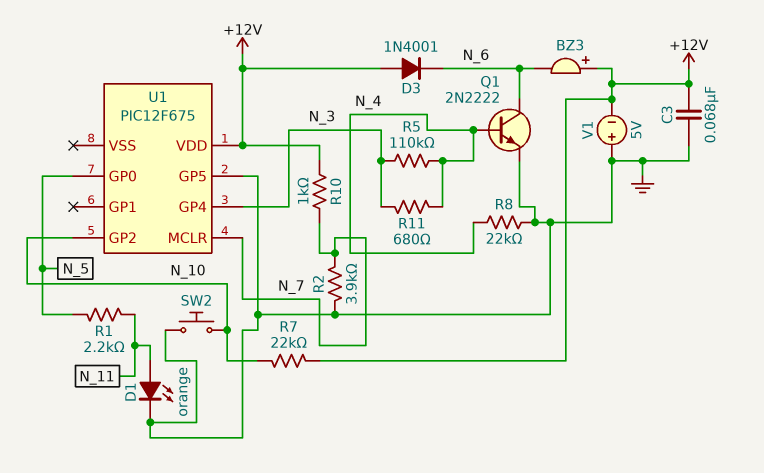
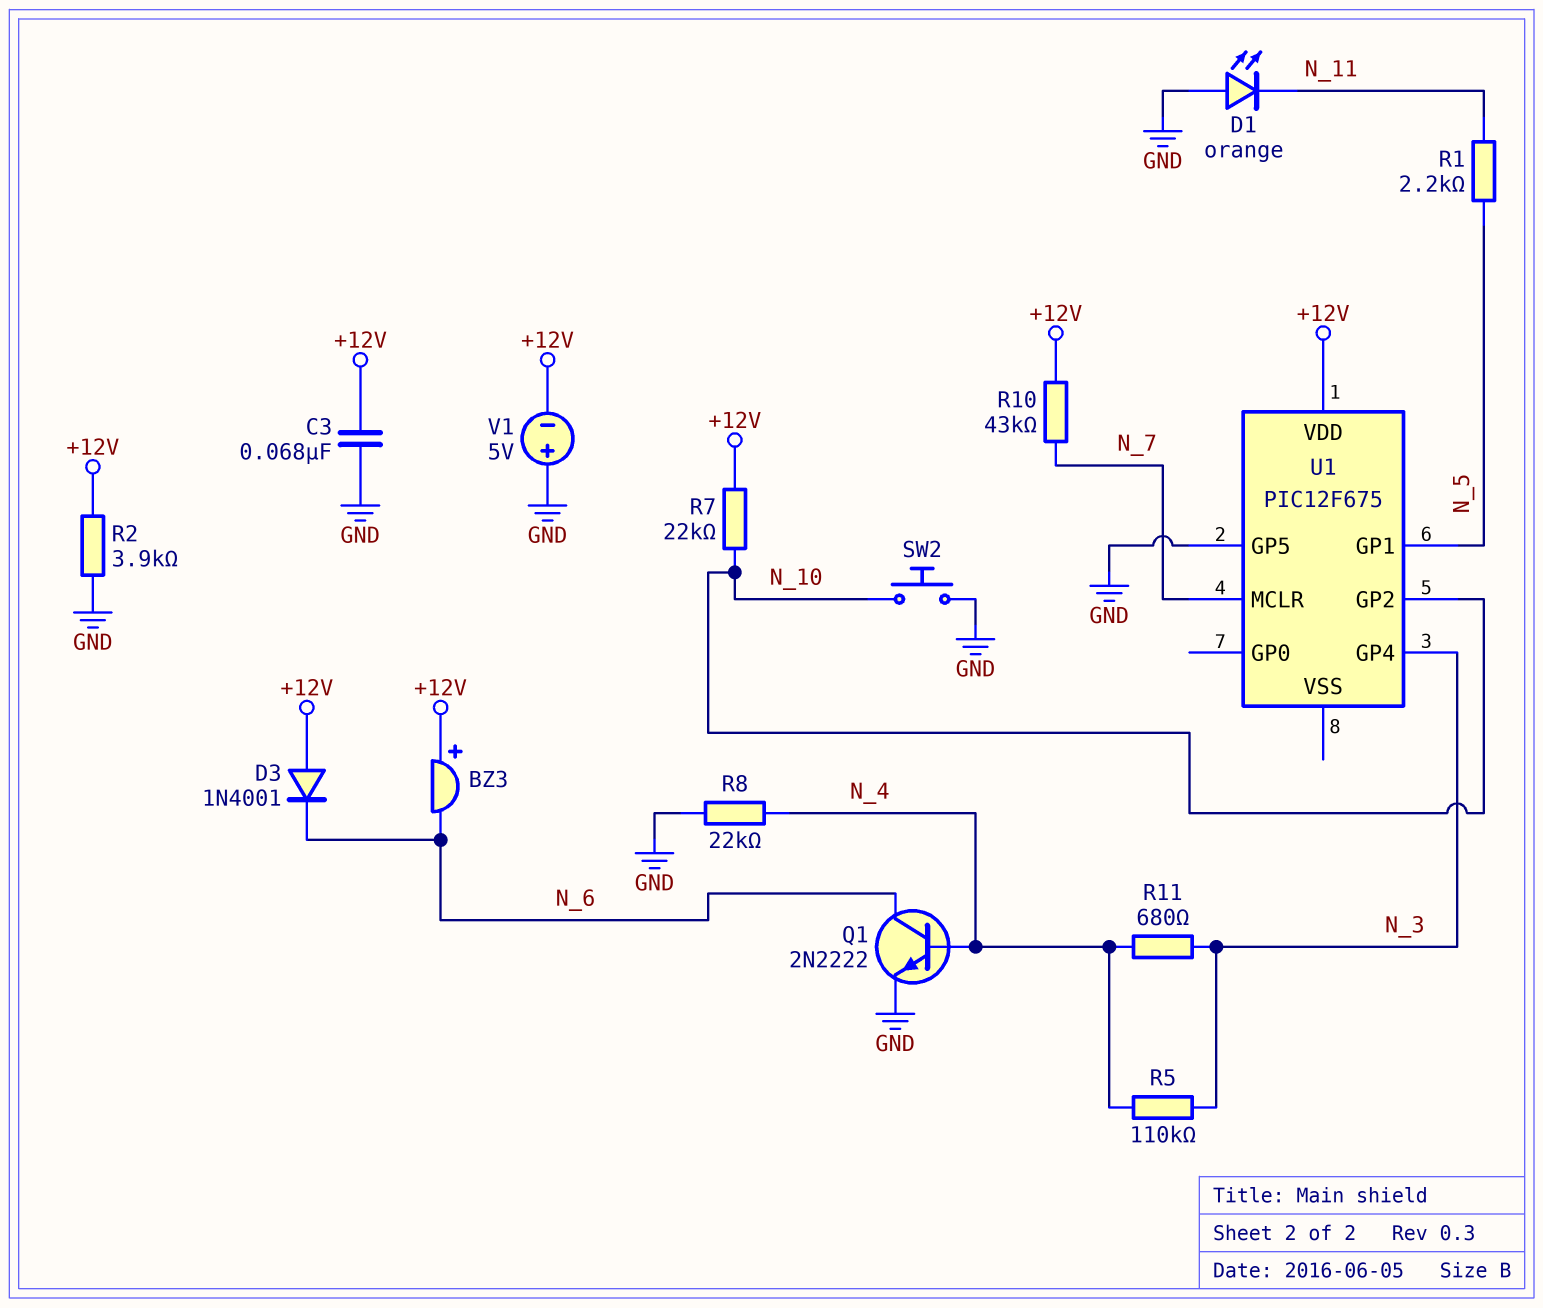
D1: LED orange (A N_11, K GND) -> LED orange (A GND, K N_11)
R2: 3.9k (GND, N_7) -> 3.9k (+12V, GND)
R10: 1k (+12V, N_7) -> 43k (+12V, N_7)
U1 pin GP0: N_5 -> none
U1 pin GP1: none -> N_5

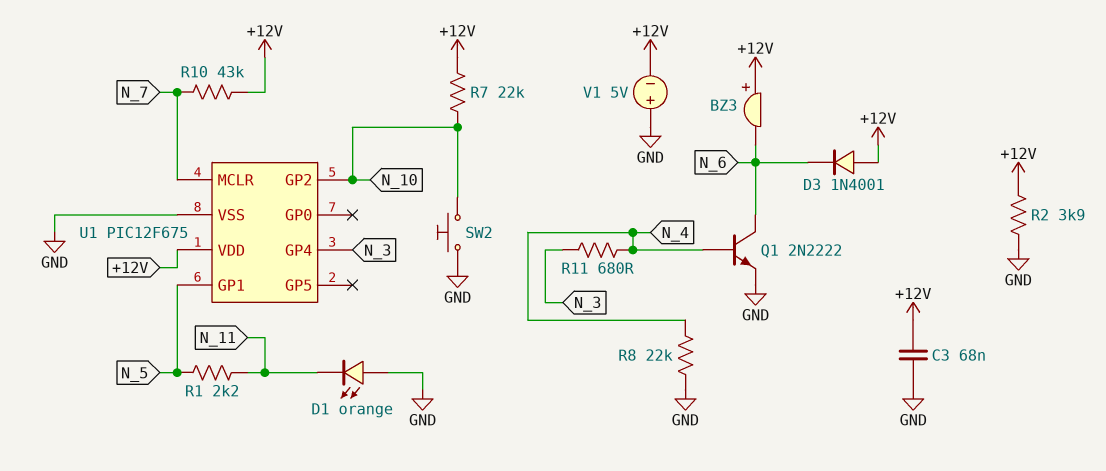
R5: 110k (N_3, N_4) -> none
U1 pin GP5: GND -> none
U1 pin VSS: none -> GND

